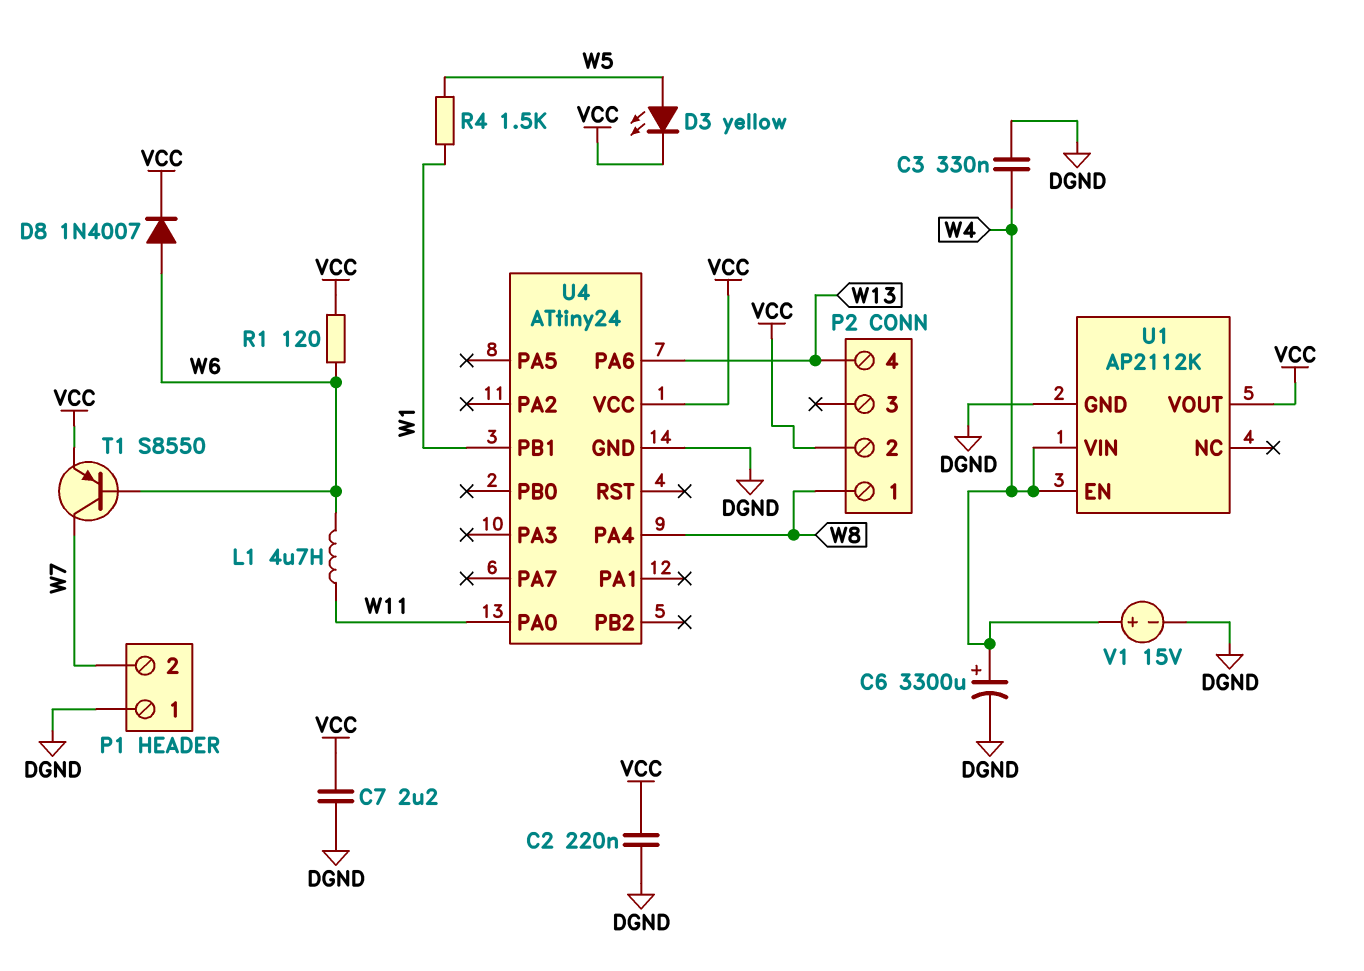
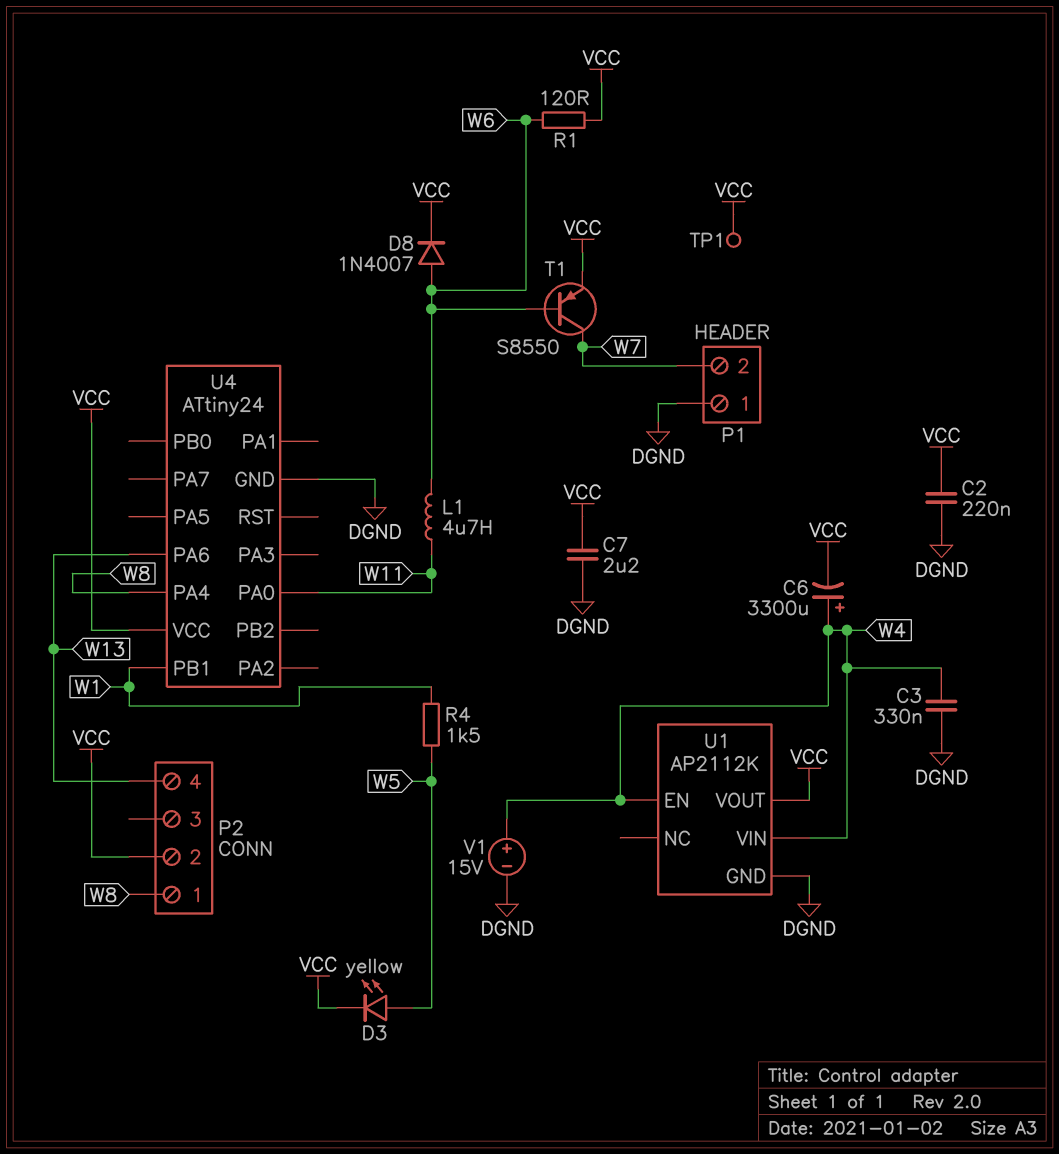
C6: 3300uF (plus W4, minus DGND) -> 3300uF (plus W4, minus VCC)
TP1: none -> test point (VCC)

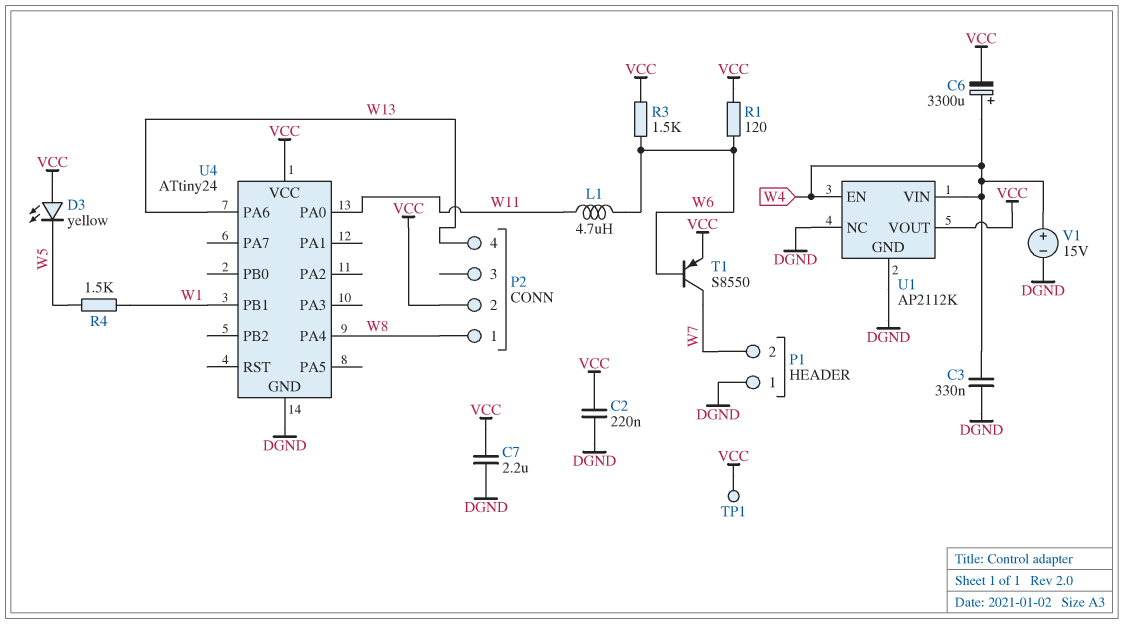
D3: LED yellow (A W5, K VCC) -> LED yellow (A VCC, K W5)
D8: diode 1N4007 (A W6, K VCC) -> none
R3: none -> 1.5k (VCC, W6)
U1 pin NC: none -> DGND

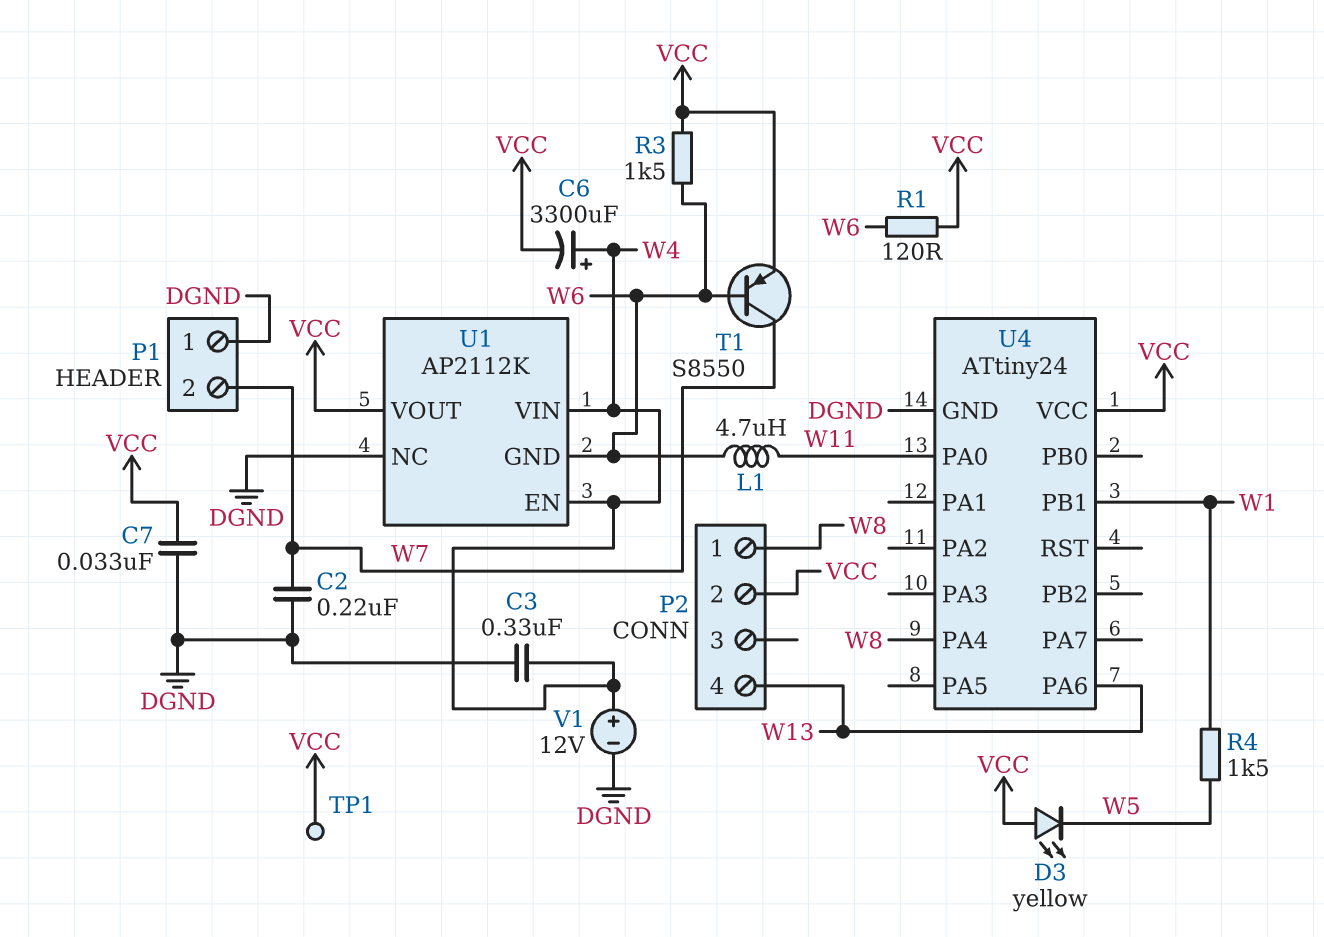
C2: 220nF (DGND, VCC) -> 220nF (DGND, W7)
C7: 2.2uF (DGND, VCC) -> 33nF (DGND, VCC)
U1 pin GND: DGND -> W6
V1: 15V (plus W4, minus DGND) -> 12V (plus W4, minus DGND)

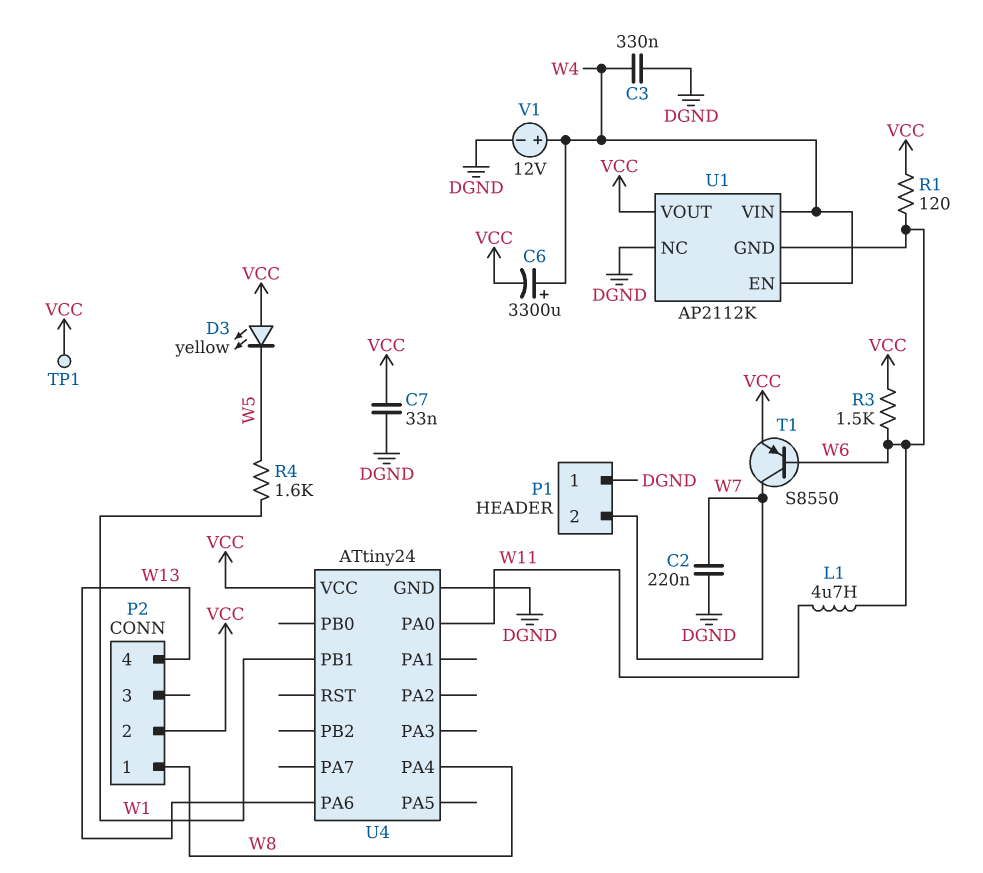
R4: 1.5k (W1, W5) -> 1.6k (W1, W5)

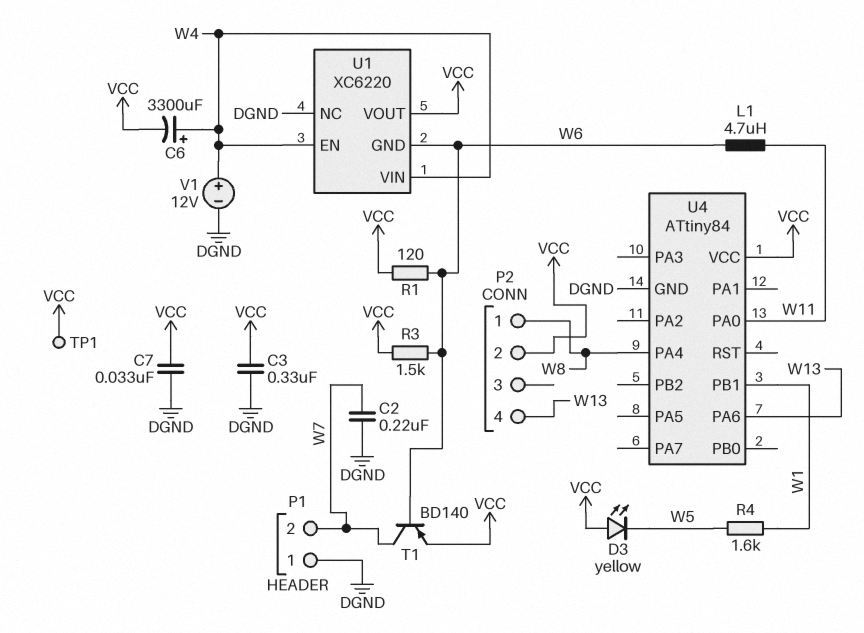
C3: 330nF (DGND, W4) -> 330nF (DGND, VCC)
T1: PNP S8550 (B W6, C W7, E VCC) -> PNP BD140 (B W6, C W7, E VCC)
U1: AP2112K -> XC6220
U4: ATtiny24 -> ATtiny84

